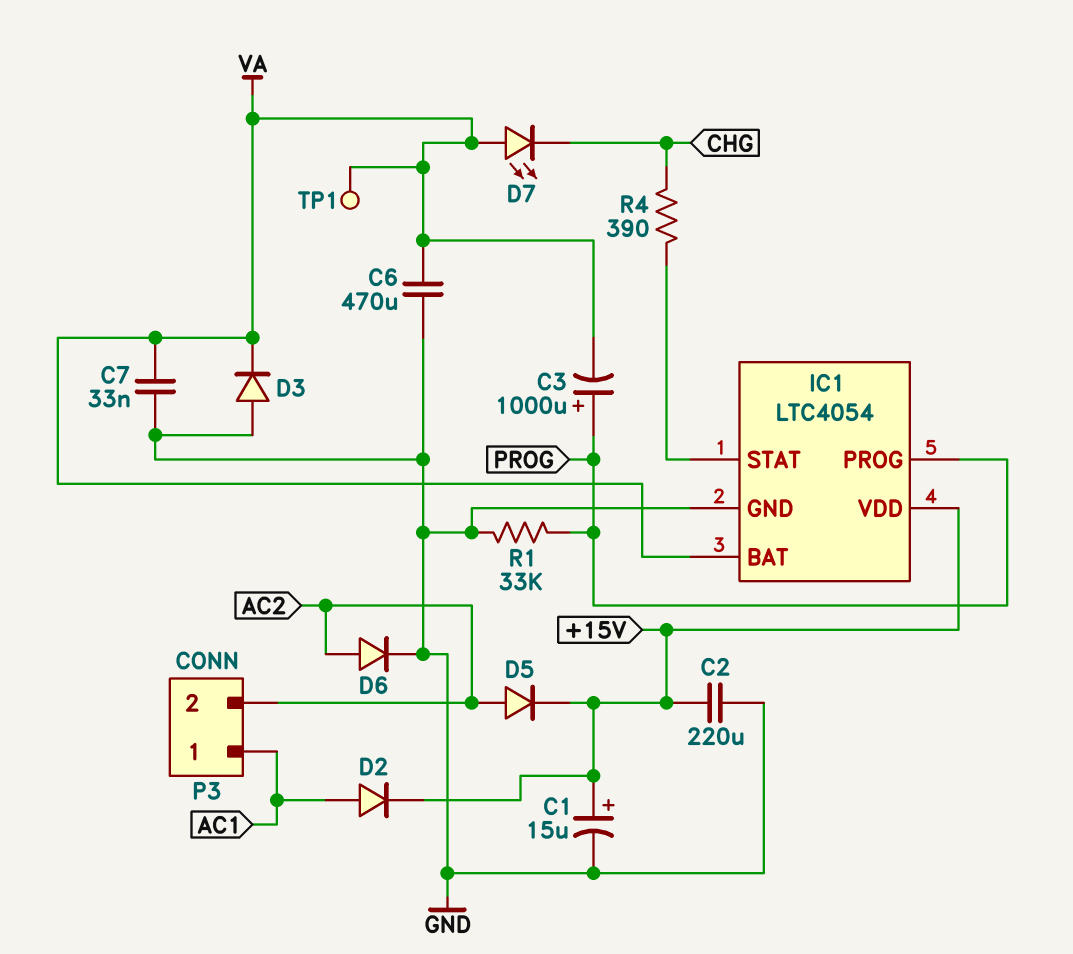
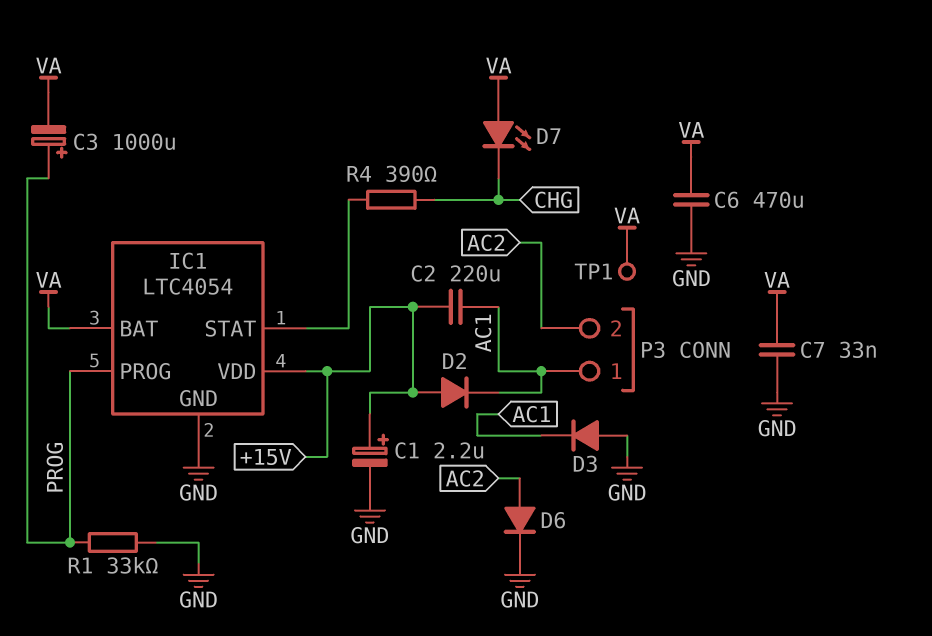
C1: 15uF (plus +15V, minus GND) -> 2.2uF (plus +15V, minus GND)
C2: 220uF (+15V, GND) -> 220uF (+15V, AC1)
D2: diode (A AC1, K +15V) -> diode (A +15V, K AC1)
D3: diode (A GND, K VA) -> diode (A GND, K AC1)
D5: diode (A AC2, K +15V) -> none

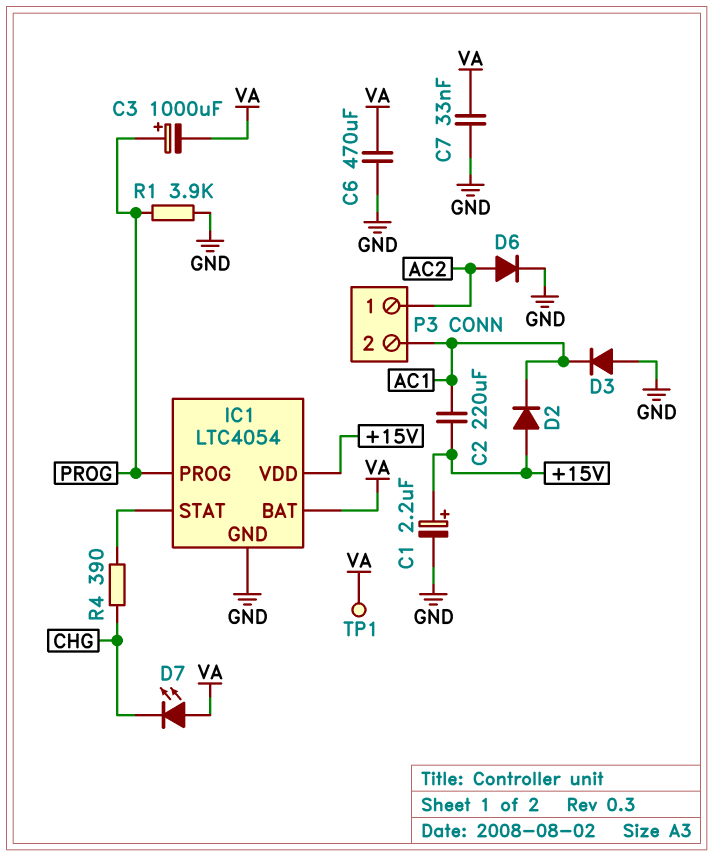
P3 pin 1: AC1 -> AC2
P3 pin 2: AC2 -> AC1
R1: 33k (GND, PROG) -> 3.9k (GND, PROG)

